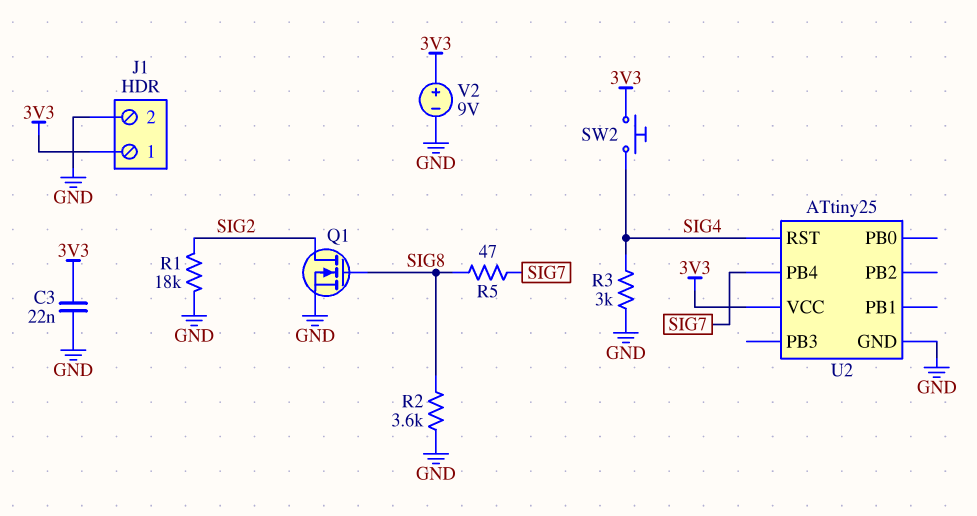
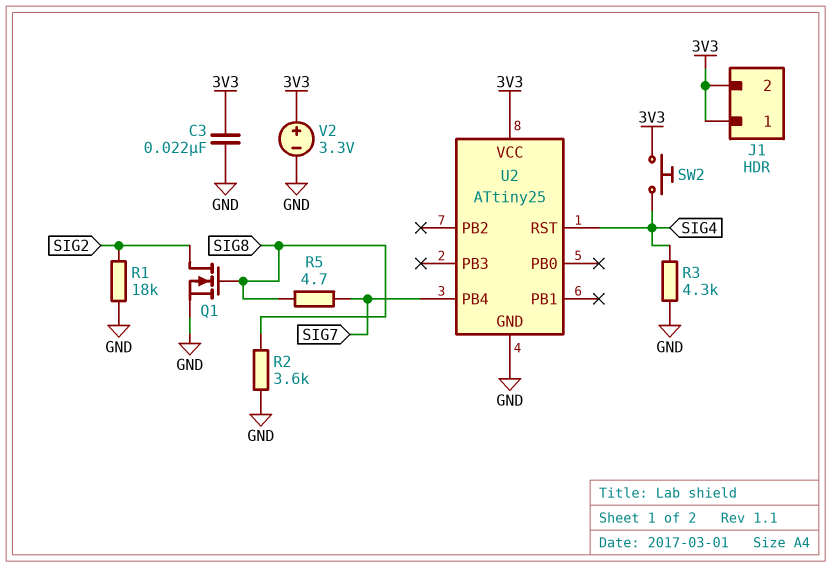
J1 pin 2: GND -> 3V3
R3: 3k (GND, SIG4) -> 4.3k (GND, SIG4)
R5: 47 (SIG7, SIG8) -> 4.7 (SIG7, SIG8)
V2: 9V (plus 3V3, minus GND) -> 3.3V (plus 3V3, minus GND)

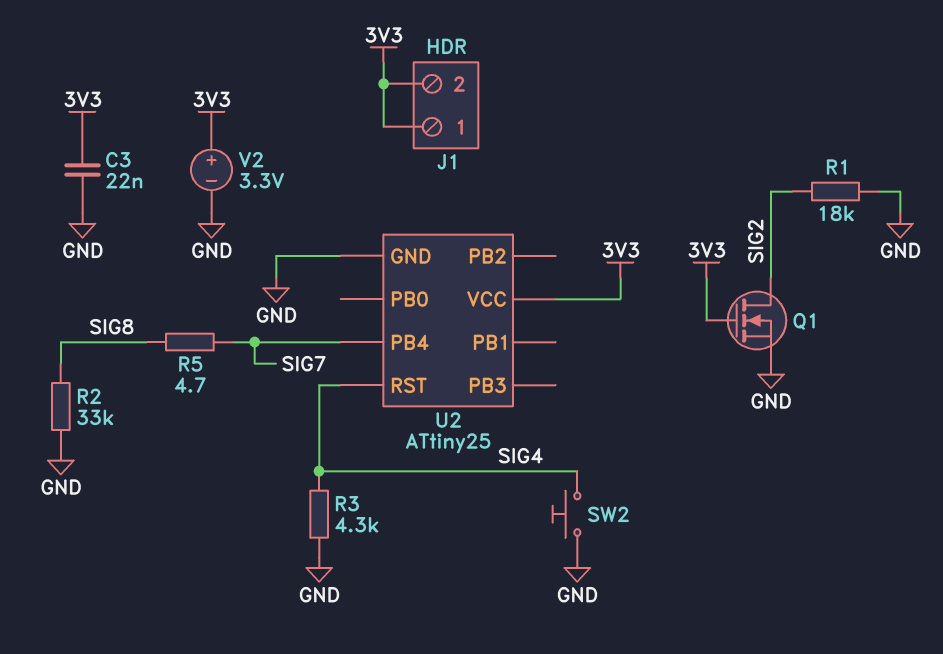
Q1: NMOS (G SIG8, D SIG2, S GND) -> NMOS (G 3V3, D SIG2, S GND)
R2: 3.6k (GND, SIG8) -> 33k (GND, SIG8)
SW2: button (3V3, SIG4) -> button (GND, SIG4)

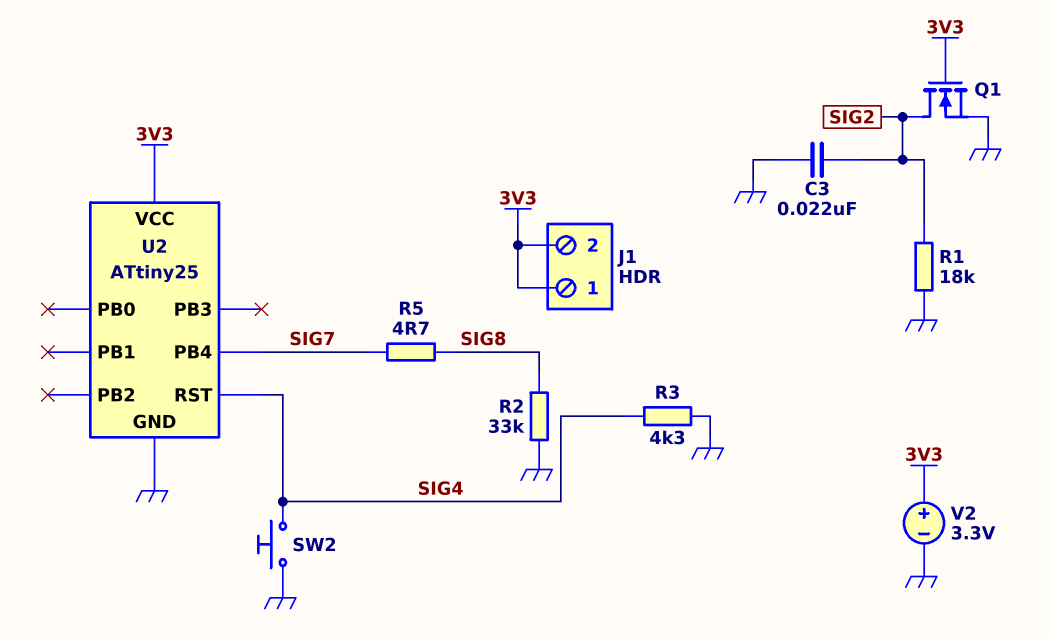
C3: 22nF (3V3, GND) -> 22nF (GND, SIG2)

